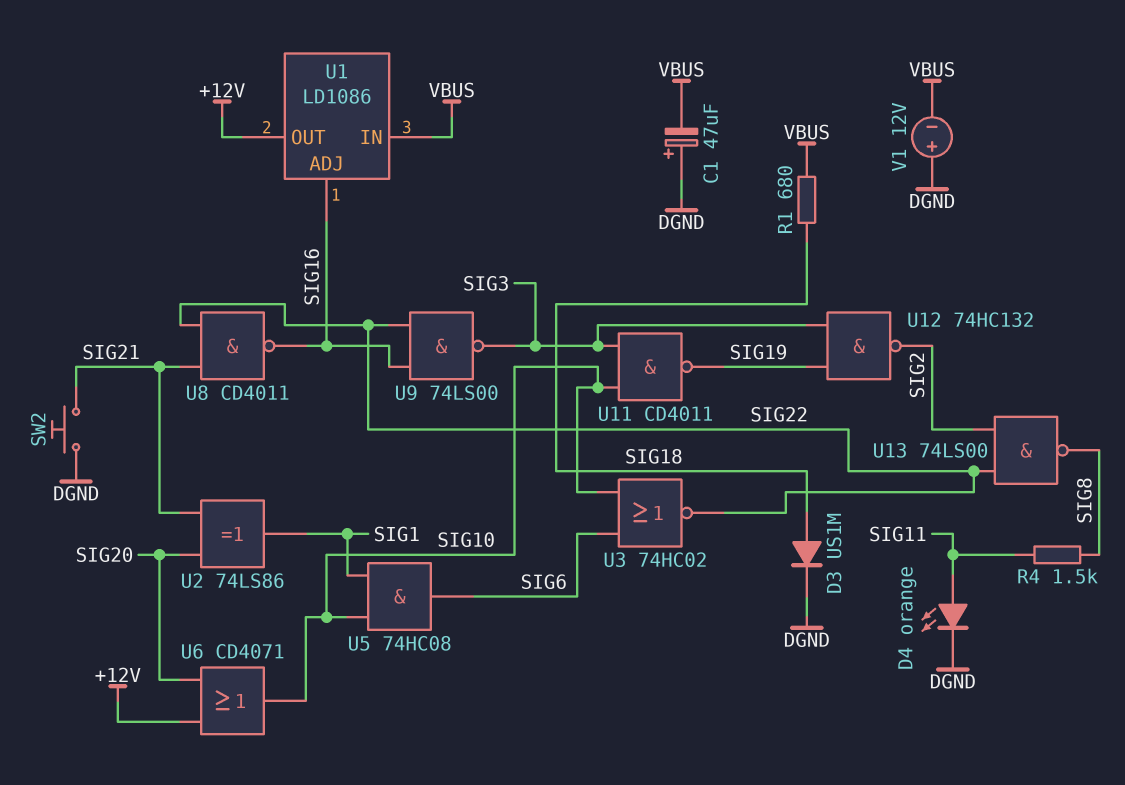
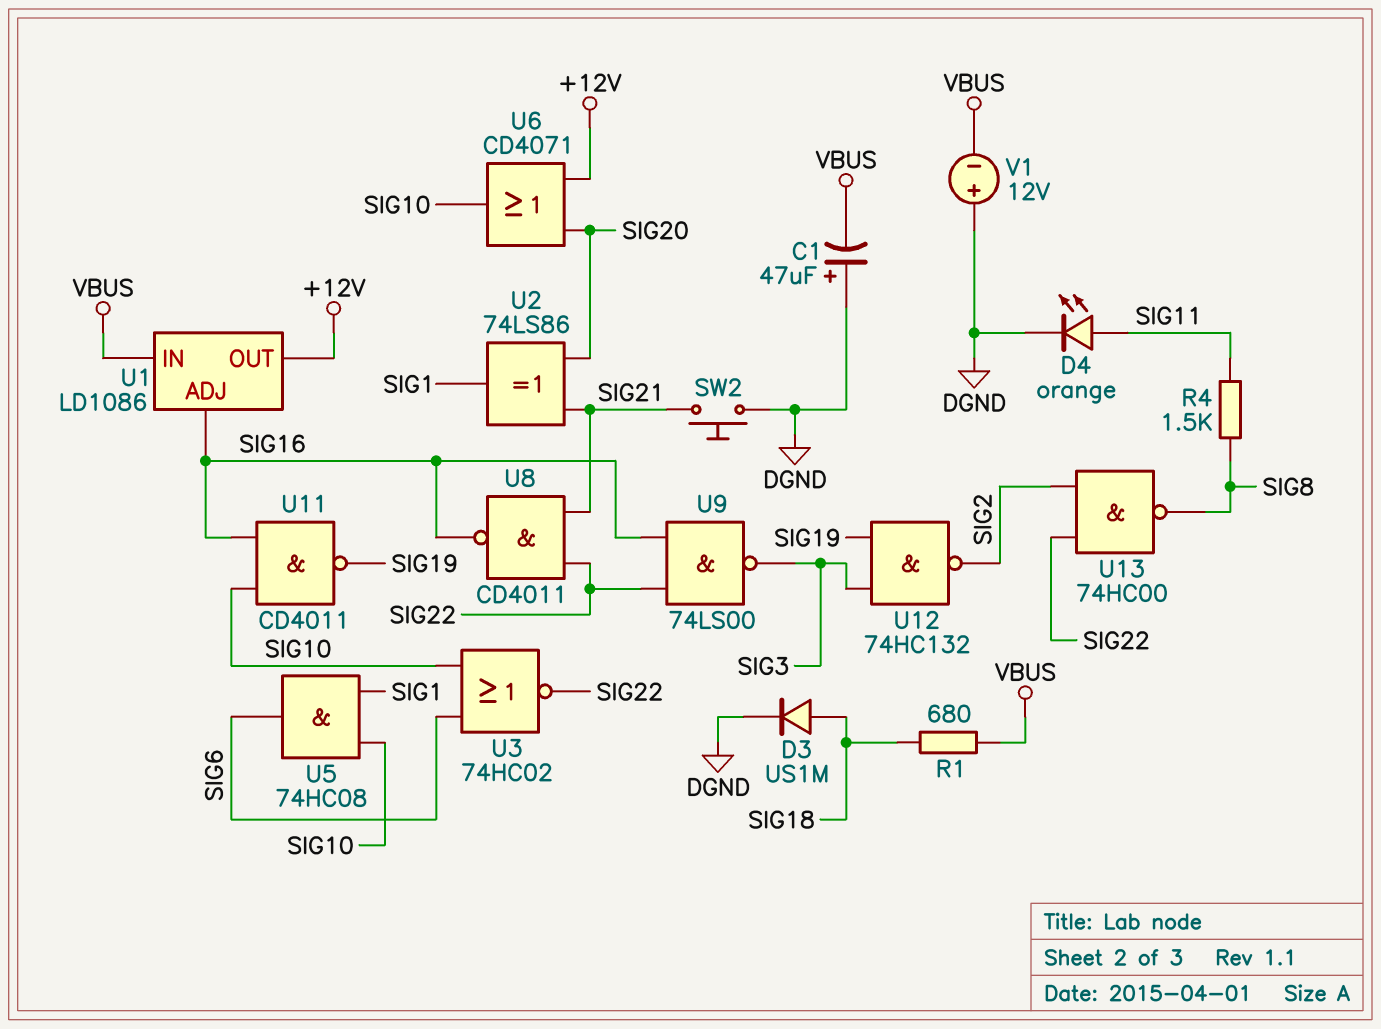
U11: NAND CD4011 (in SIG3, in SIG10, out SIG19) -> NAND CD4011 (in SIG10, in SIG16, out SIG19)
U13: NAND 74LS00 (in SIG2, in SIG22, out SIG8) -> NAND 74HC00 (in SIG2, in SIG22, out SIG8)

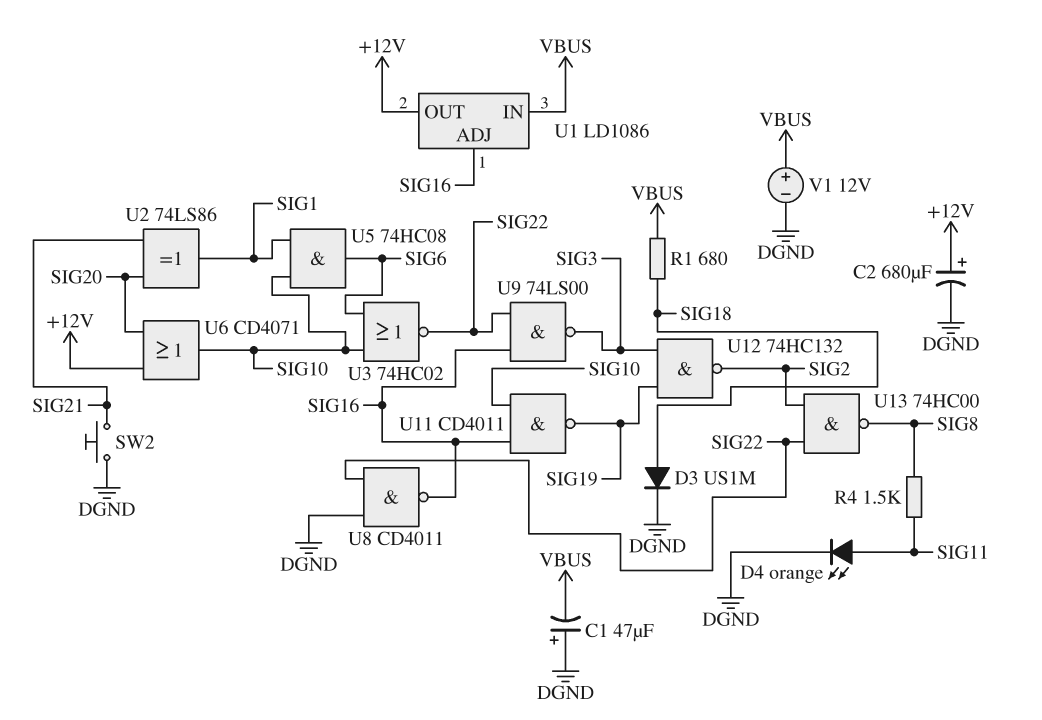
C2: none -> 680uF (plus +12V, minus DGND)
U8: NAND CD4011 (in SIG21, in SIG22, out SIG16) -> NAND CD4011 (in DGND, in SIG22, out SIG16)
V1: 12V (plus DGND, minus VBUS) -> 12V (plus VBUS, minus DGND)

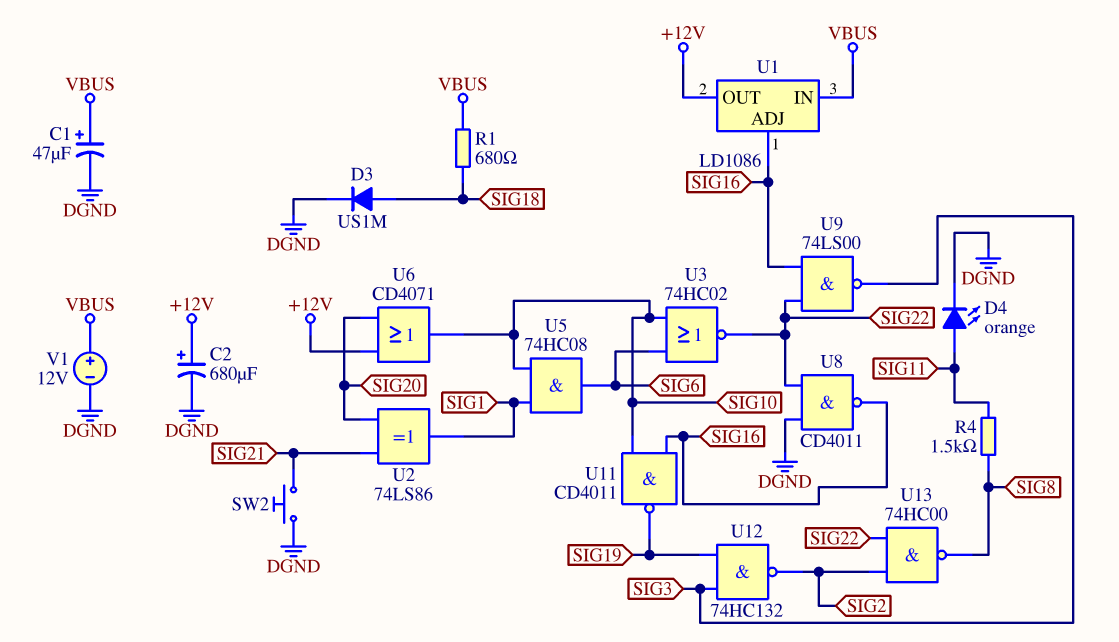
C1: 47uF (plus DGND, minus VBUS) -> 47uF (plus VBUS, minus DGND)

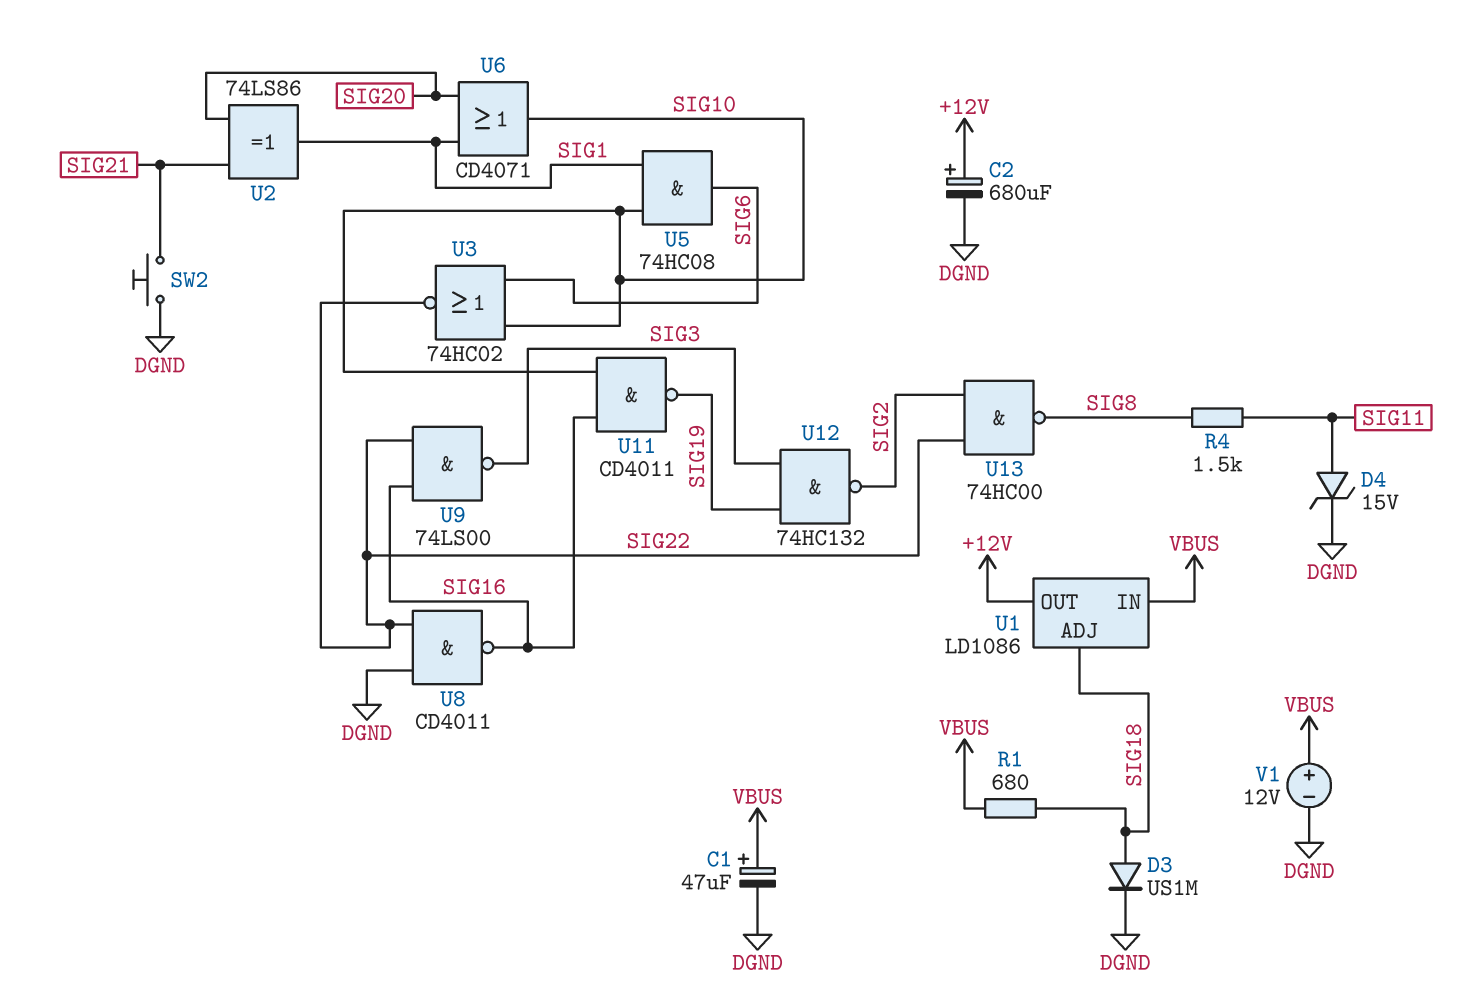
D4: LED orange (A SIG11, K DGND) -> zener 15V (A SIG11, K DGND)
U1 pin ADJ: SIG16 -> SIG18
U6: OR CD4071 (in +12V, in SIG20, out SIG10) -> OR CD4071 (in SIG1, in SIG20, out SIG10)

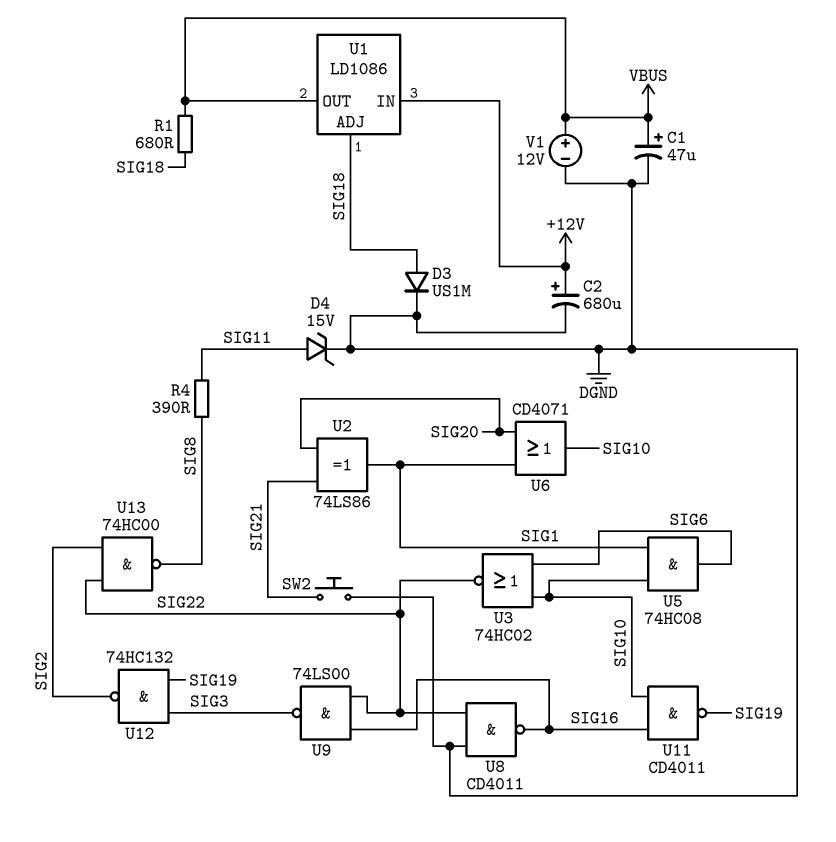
R4: 1.5k (SIG8, SIG11) -> 390 (SIG8, SIG11)
U1 pin IN: VBUS -> +12V
U1 pin OUT: +12V -> VBUS

